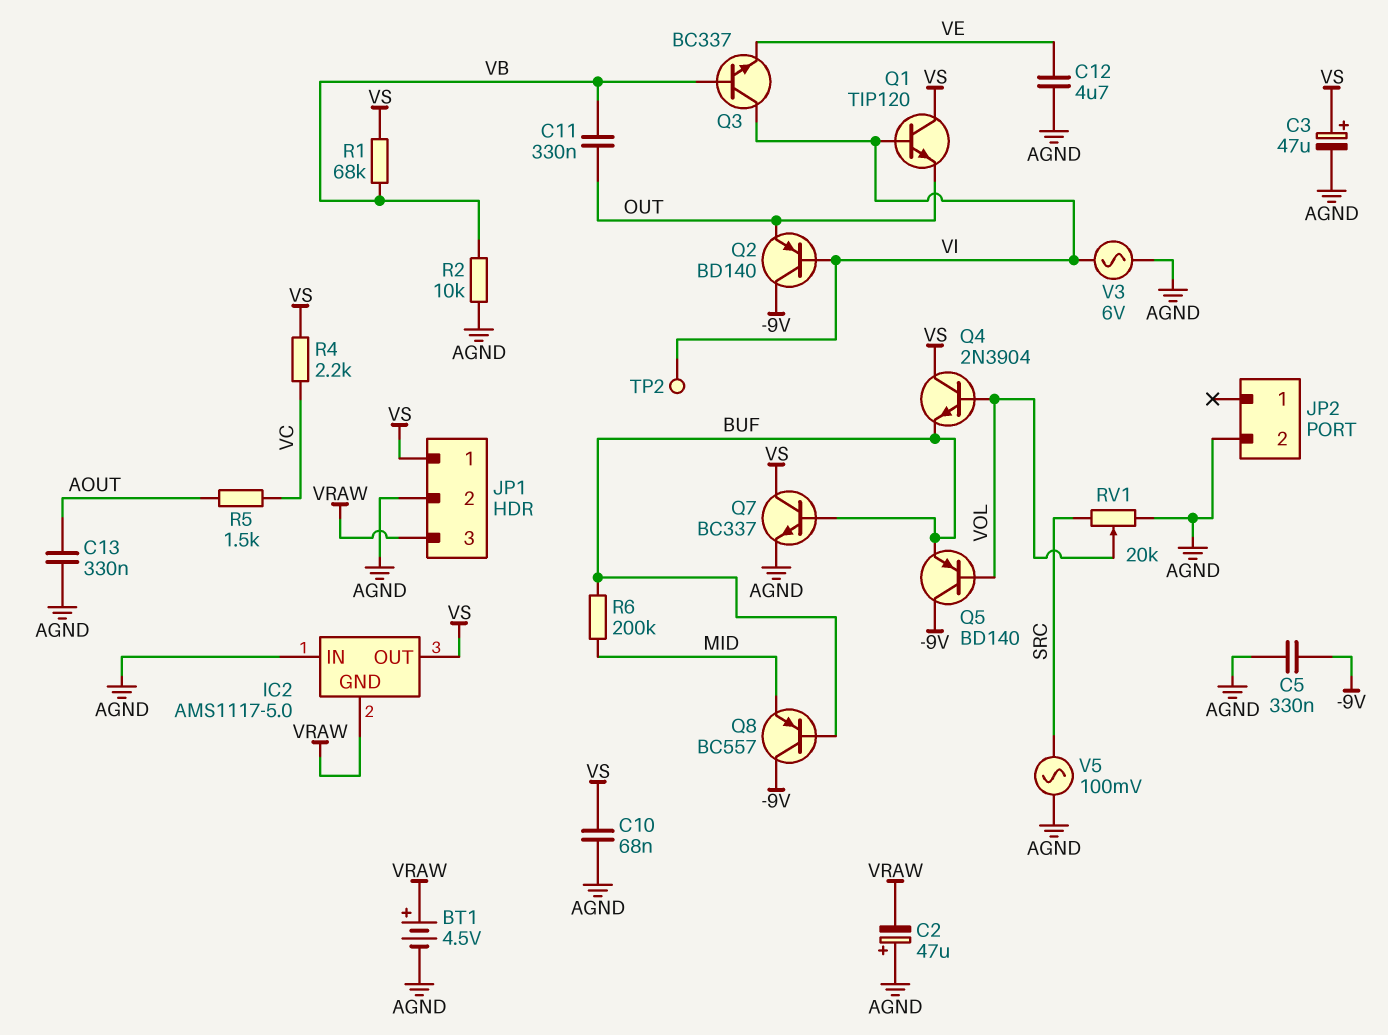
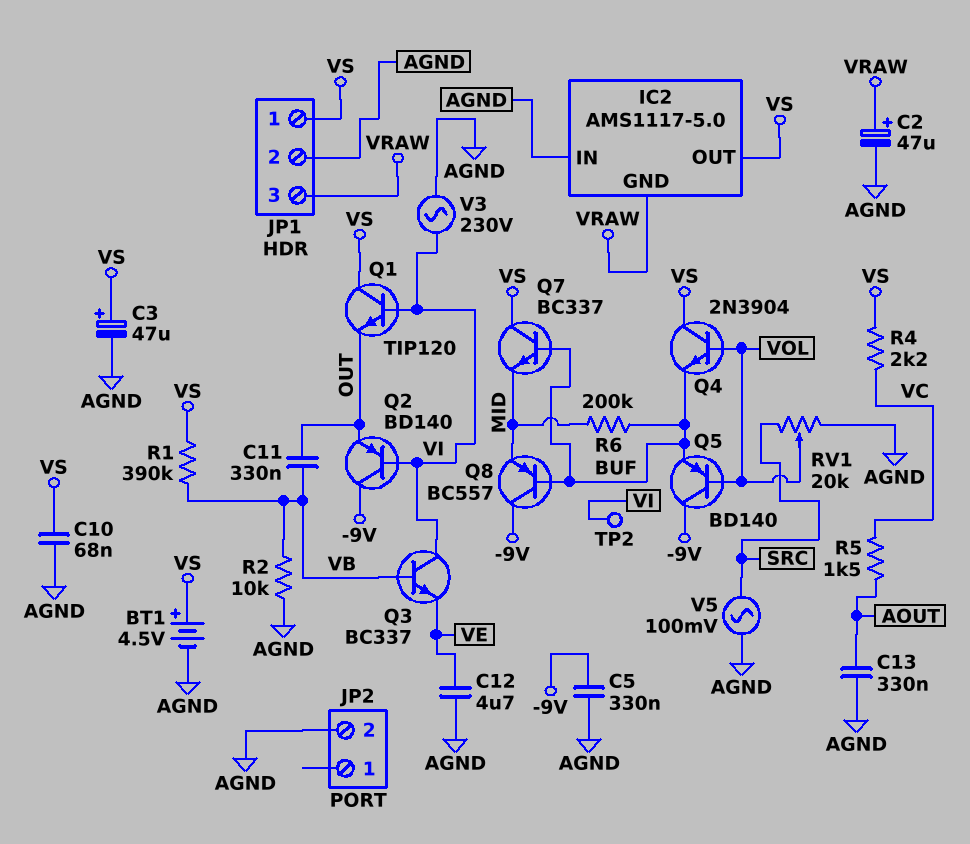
BT1: 4.5V (plus VRAW, minus AGND) -> 4.5V (plus VS, minus AGND)
C2: 47uF (plus AGND, minus VRAW) -> 47uF (plus VRAW, minus AGND)
Q7: NPN BC337 (B BUF, C VS, E AGND) -> NPN BC337 (B BUF, C VS, E MID)
R1: 68k (VB, VS) -> 390k (VB, VS)
V3: AC 6V (AGND, VI) -> AC 230V (AGND, VI)

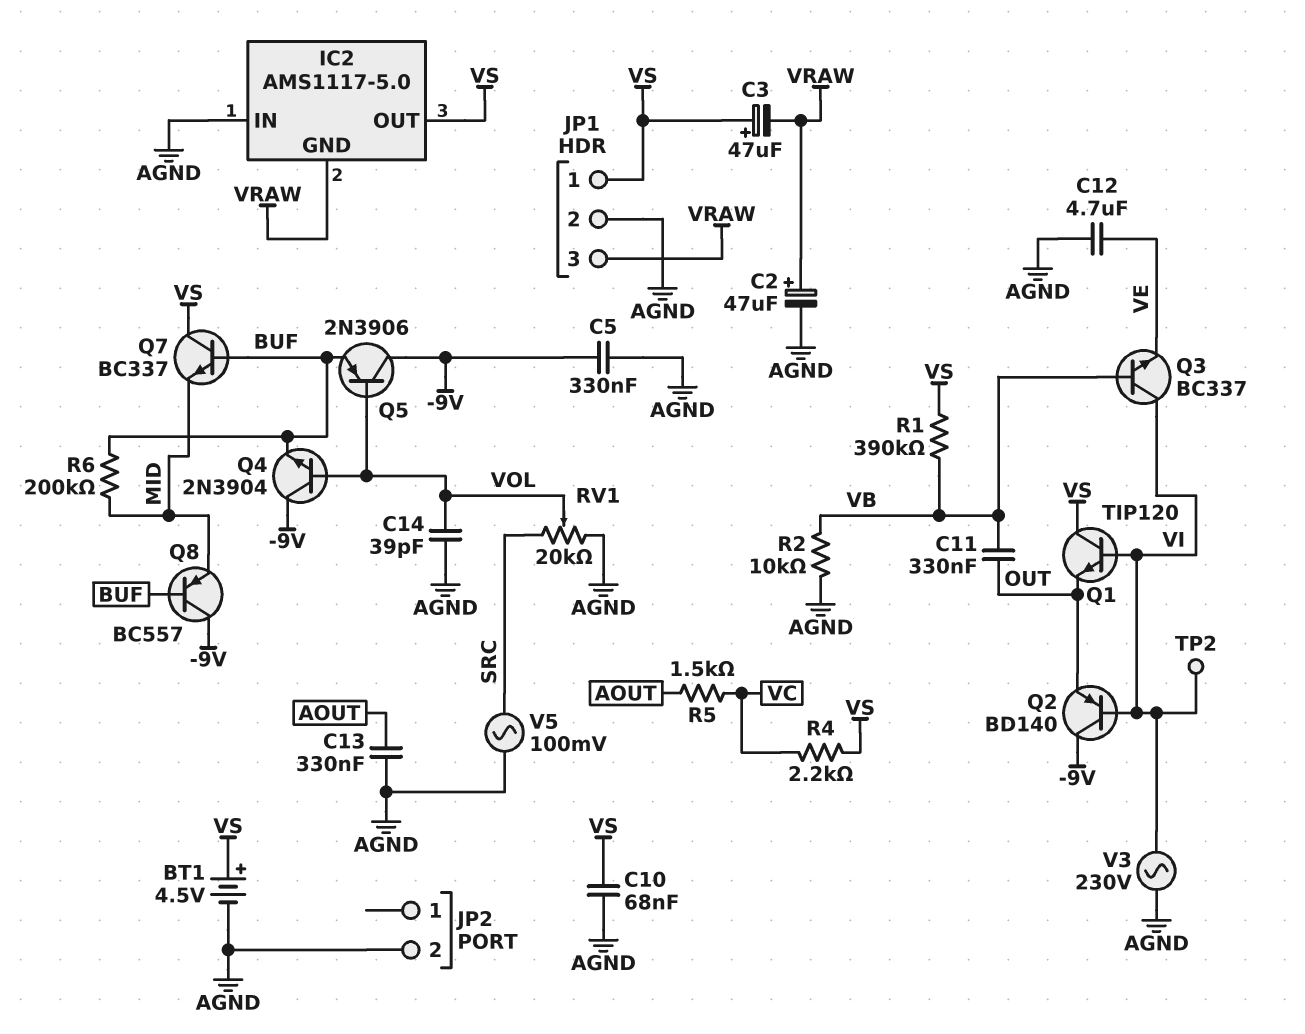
C3: 47uF (plus VS, minus AGND) -> 47uF (plus VS, minus VRAW)
C14: none -> 39pF (AGND, VOL)
Q4: NPN 2N3904 (B VOL, C VS, E BUF) -> NPN 2N3904 (B VOL, C -9V, E BUF)
Q5: PNP BD140 (B VOL, C -9V, E BUF) -> PNP 2N3906 (B VOL, C -9V, E BUF)

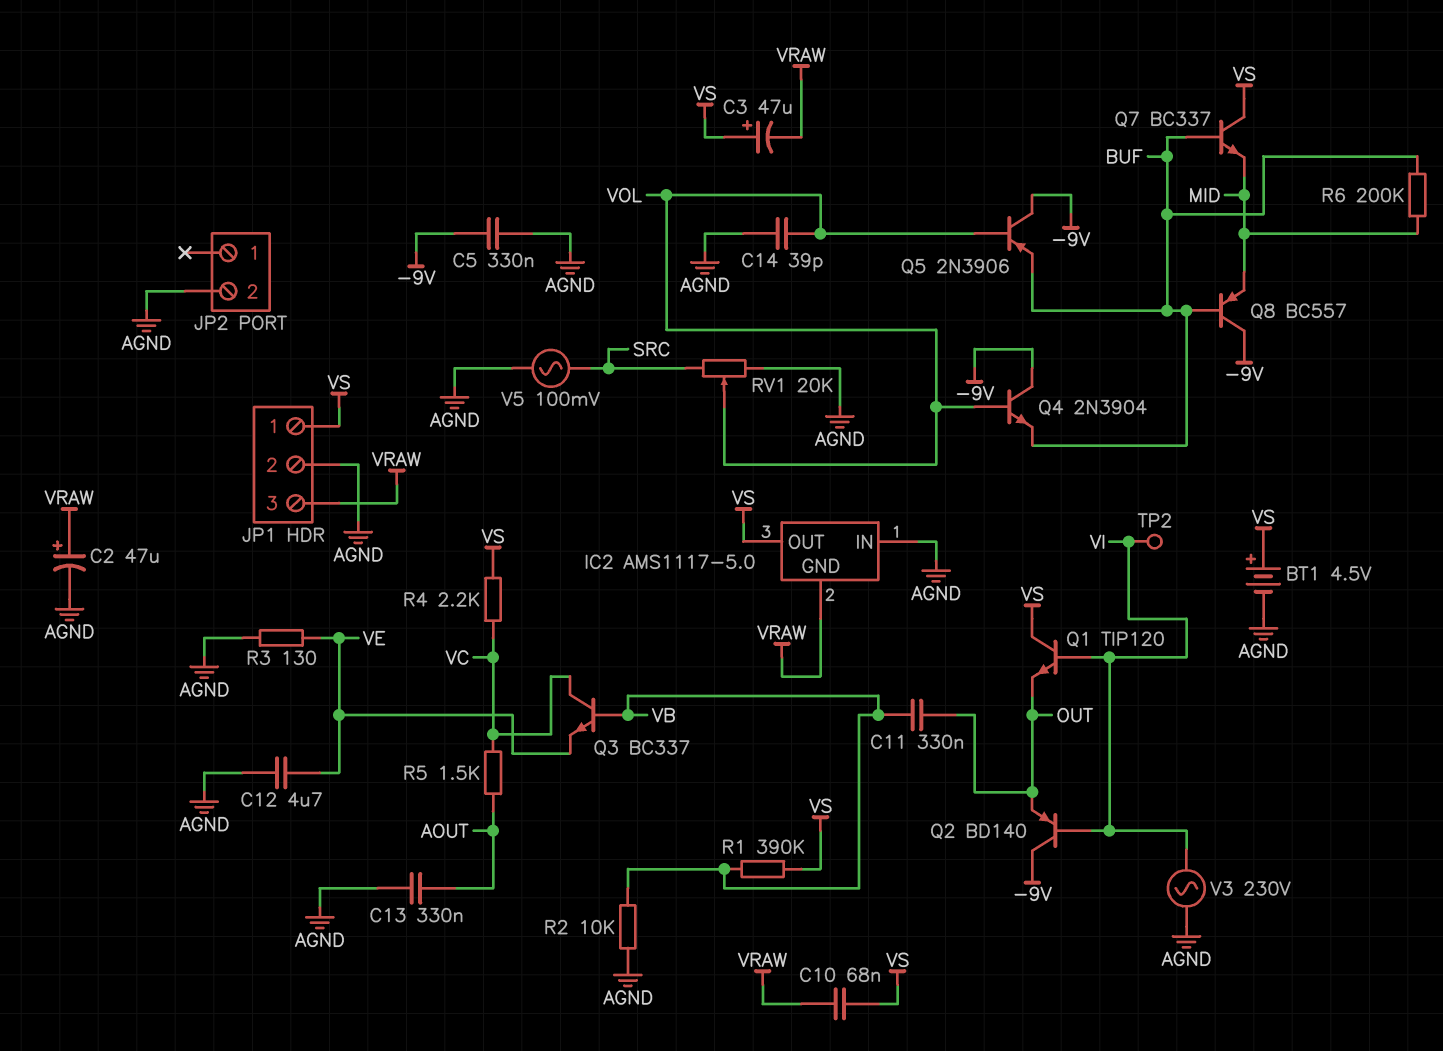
C10: 68nF (AGND, VS) -> 68nF (VRAW, VS)
Q3: NPN BC337 (B VB, C VI, E VE) -> NPN BC337 (B VB, C VC, E VE)
R3: none -> 130 (AGND, VE)

